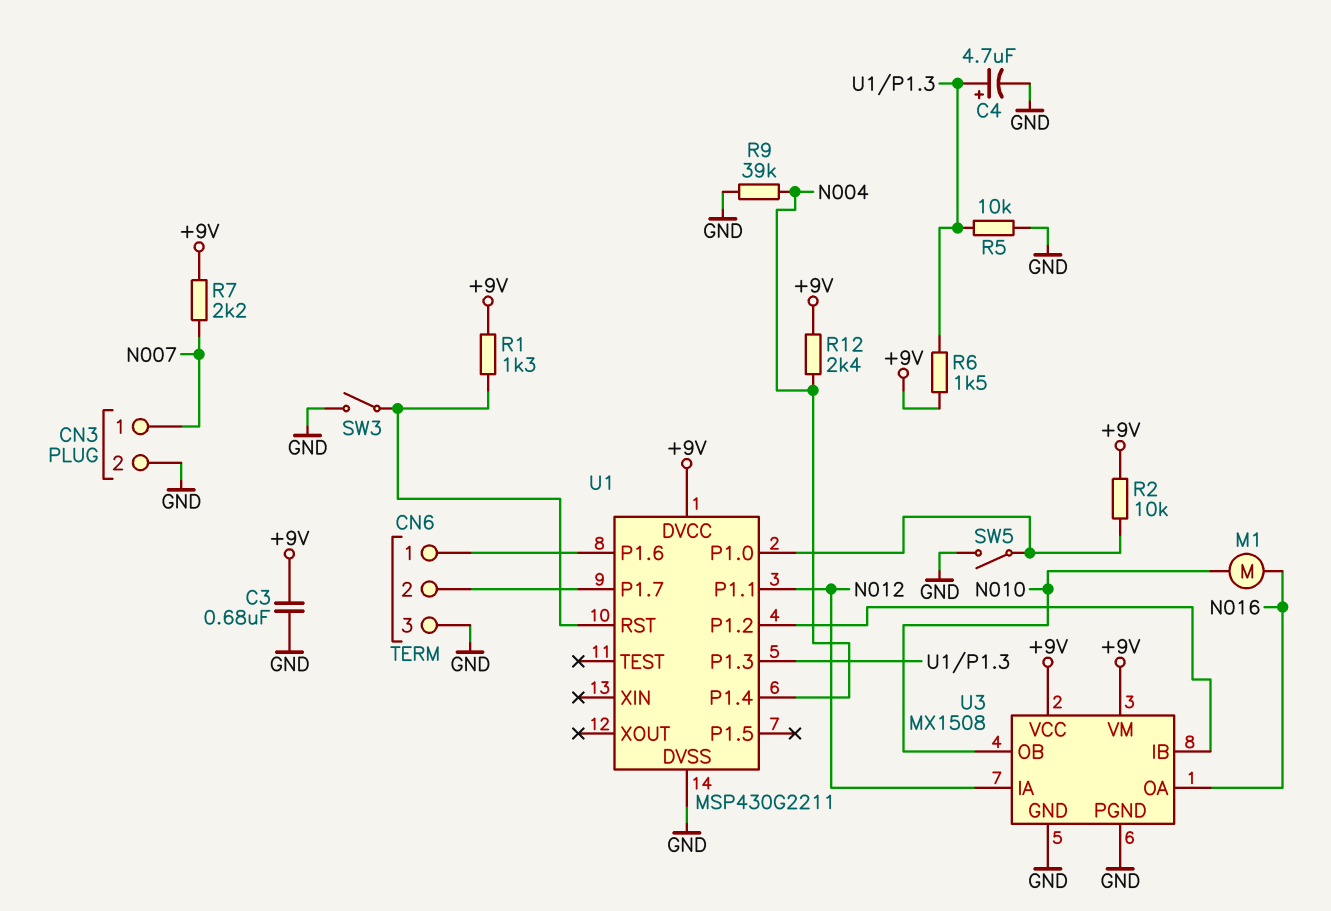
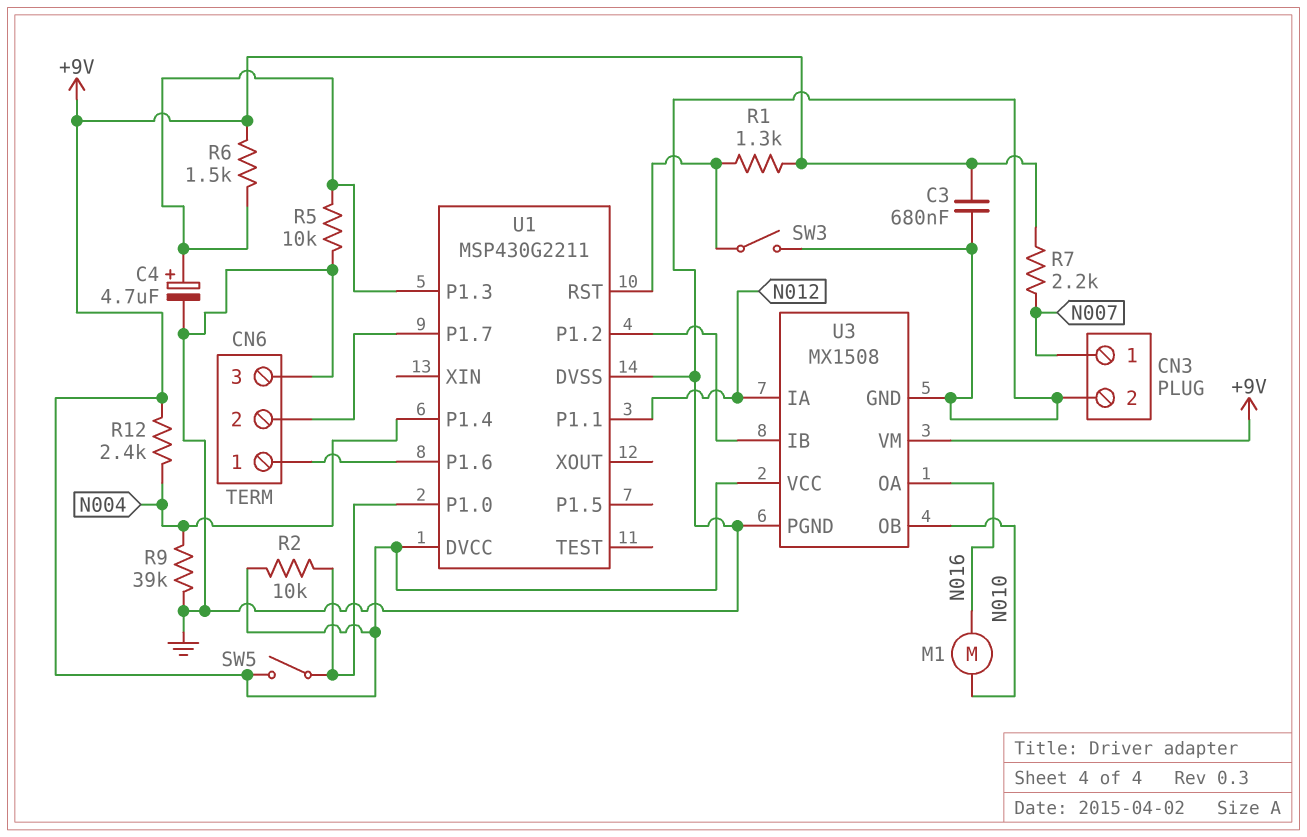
SW5: switch (GND, U1/P1.0) -> switch (+9V, U1/P1.0)

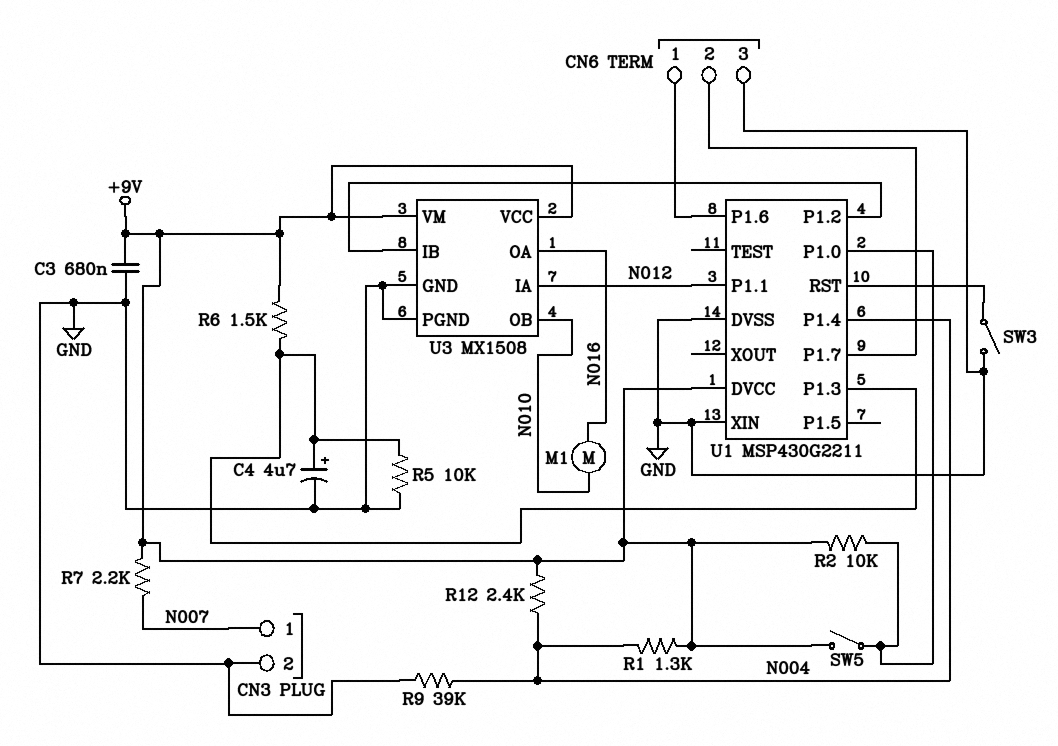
R1: 1.3k (+9V, U1/RST) -> 1.3k (+9V, N004)
U1 pin XIN: none -> GND

